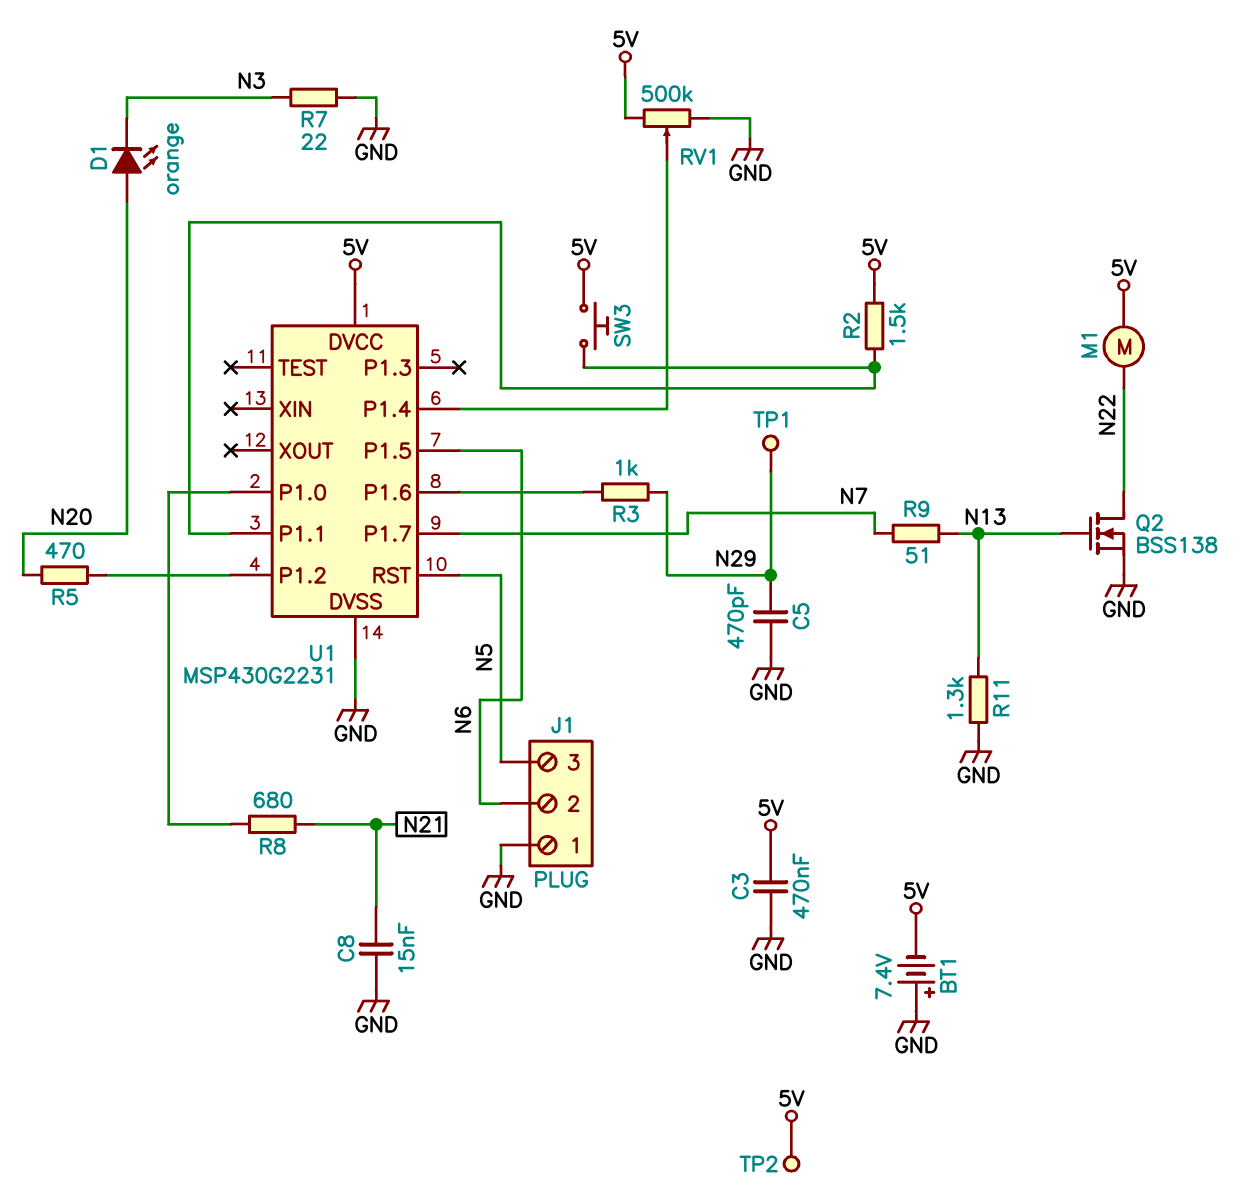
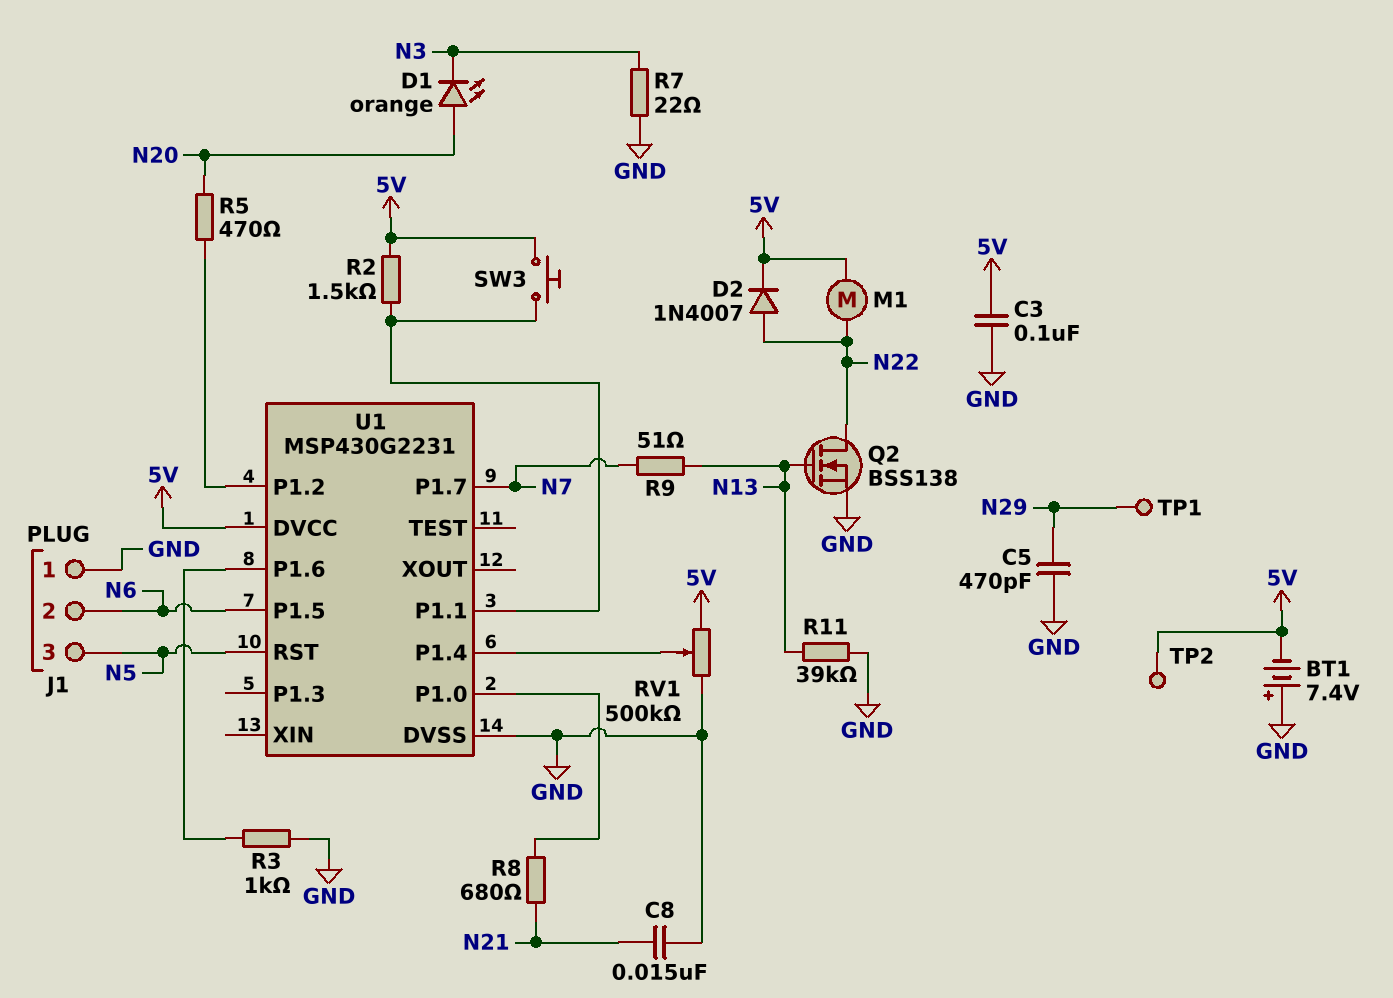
C3: 470nF (5V, GND) -> 100nF (5V, GND)
D2: none -> diode 1N4007 (A N22, K 5V)
R3: 1k (N29, U1/P1.6) -> 1k (GND, U1/P1.6)
R11: 1.3k (GND, N13) -> 39k (GND, N13)

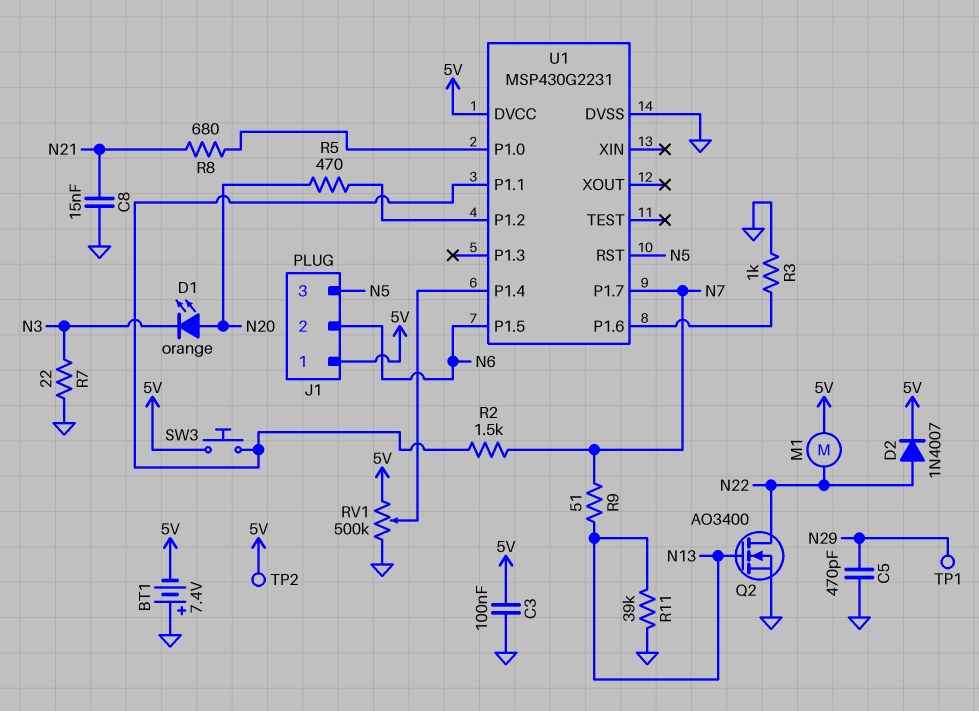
J1 pin 1: GND -> 5V
Q2: NMOS BSS138 (G N13, D N22, S GND) -> NMOS AO3400 (G N13, D N22, S GND)
R2: 1.5k (5V, U1/P1.1) -> 1.5k (N7, U1/P1.1)

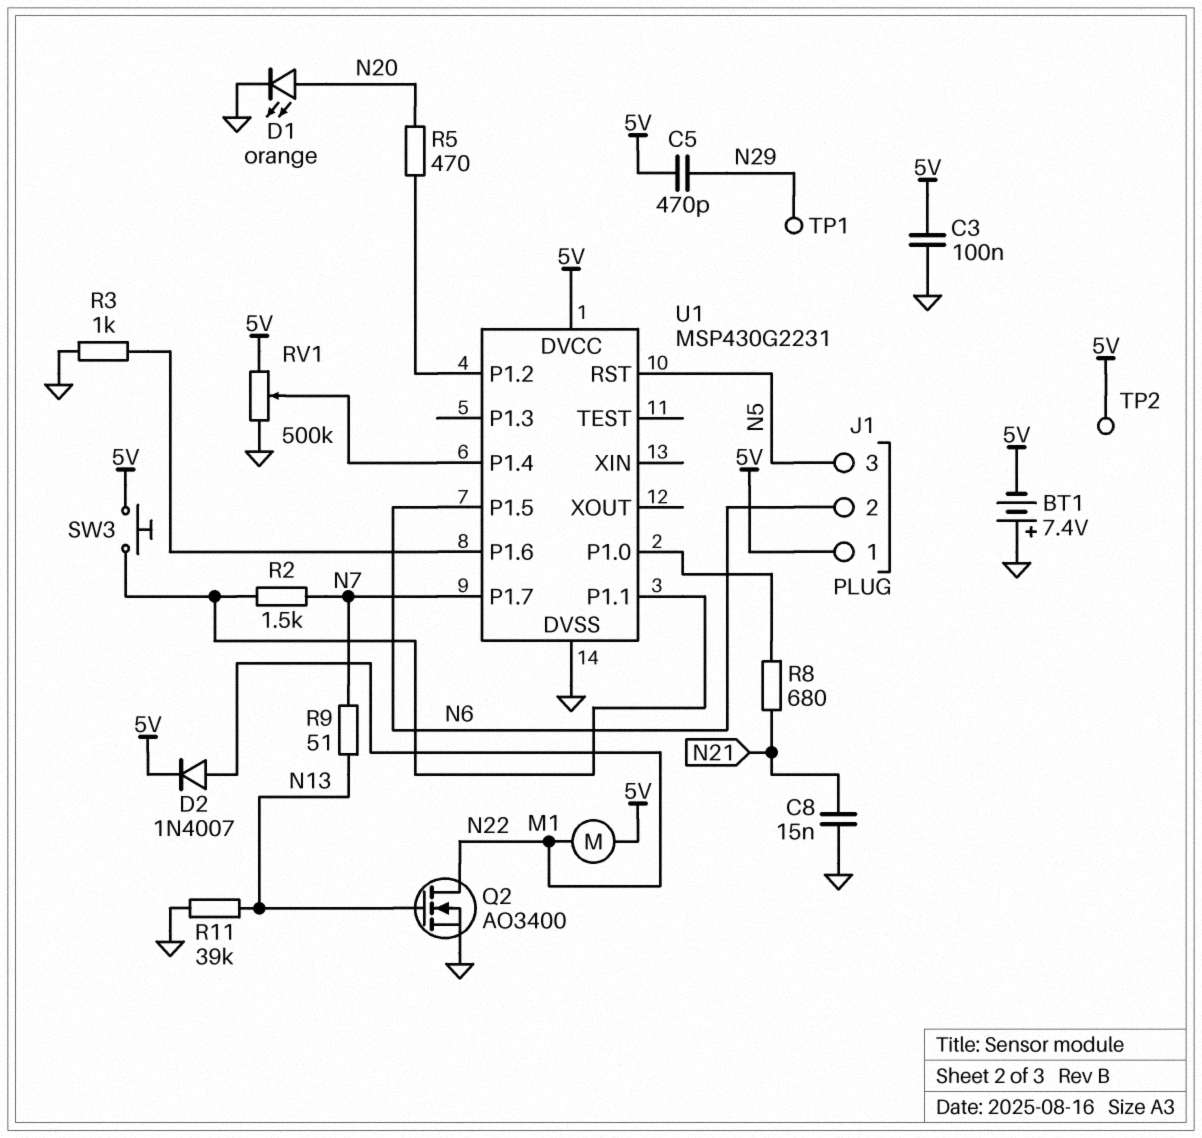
C5: 470pF (GND, N29) -> 470pF (5V, N29)
D1: LED orange (A N20, K N3) -> LED orange (A N20, K GND)
R7: 22 (GND, N3) -> none

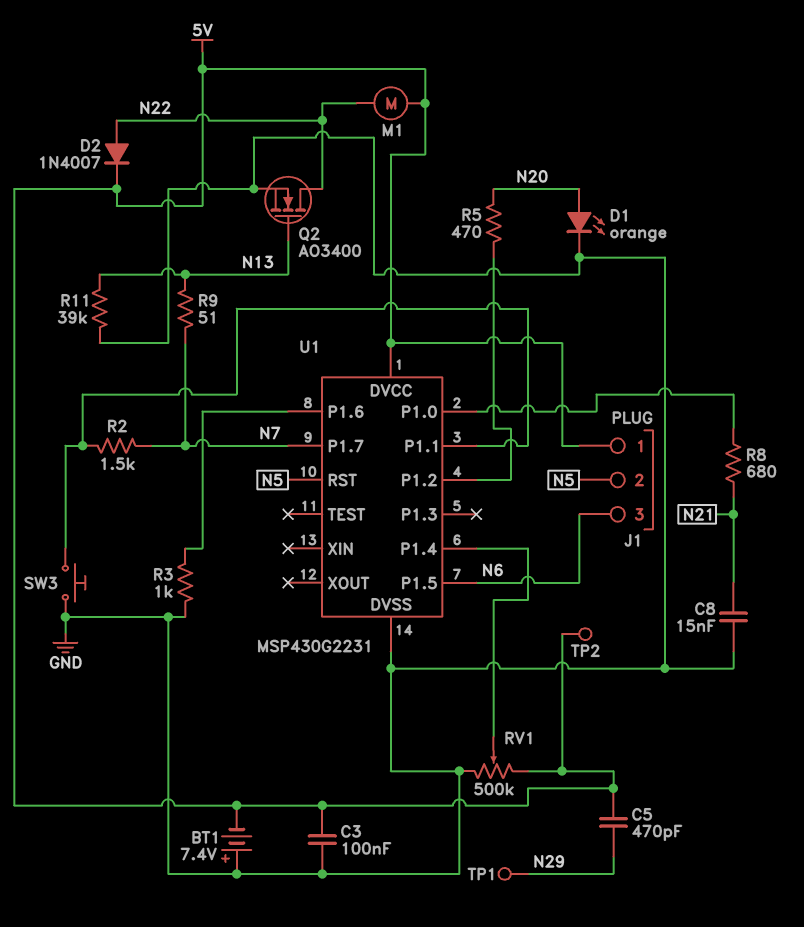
J1 pin 2: N6 -> N5
J1 pin 3: N5 -> N6
SW3: button (5V, U1/P1.1) -> button (GND, U1/P1.1)

